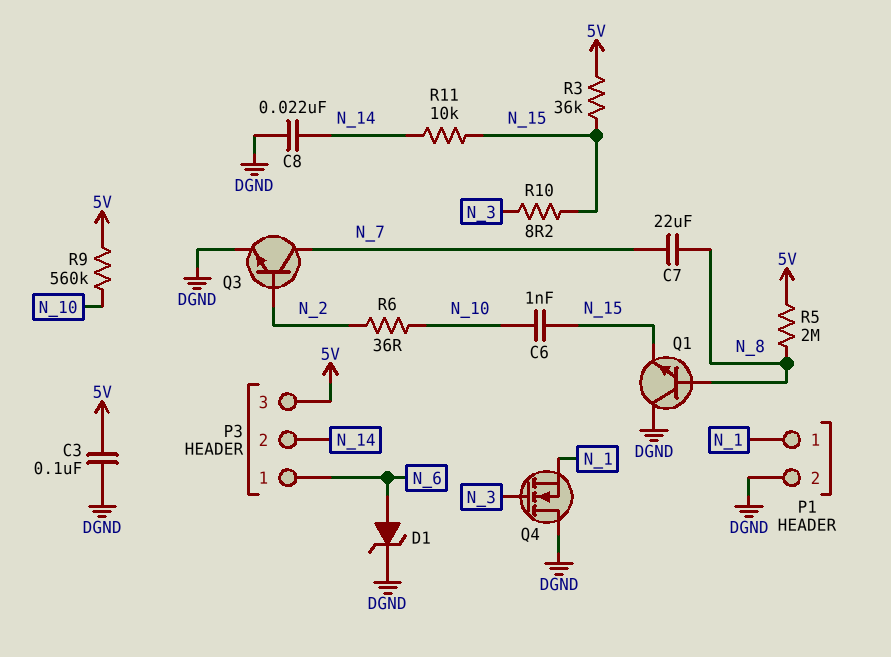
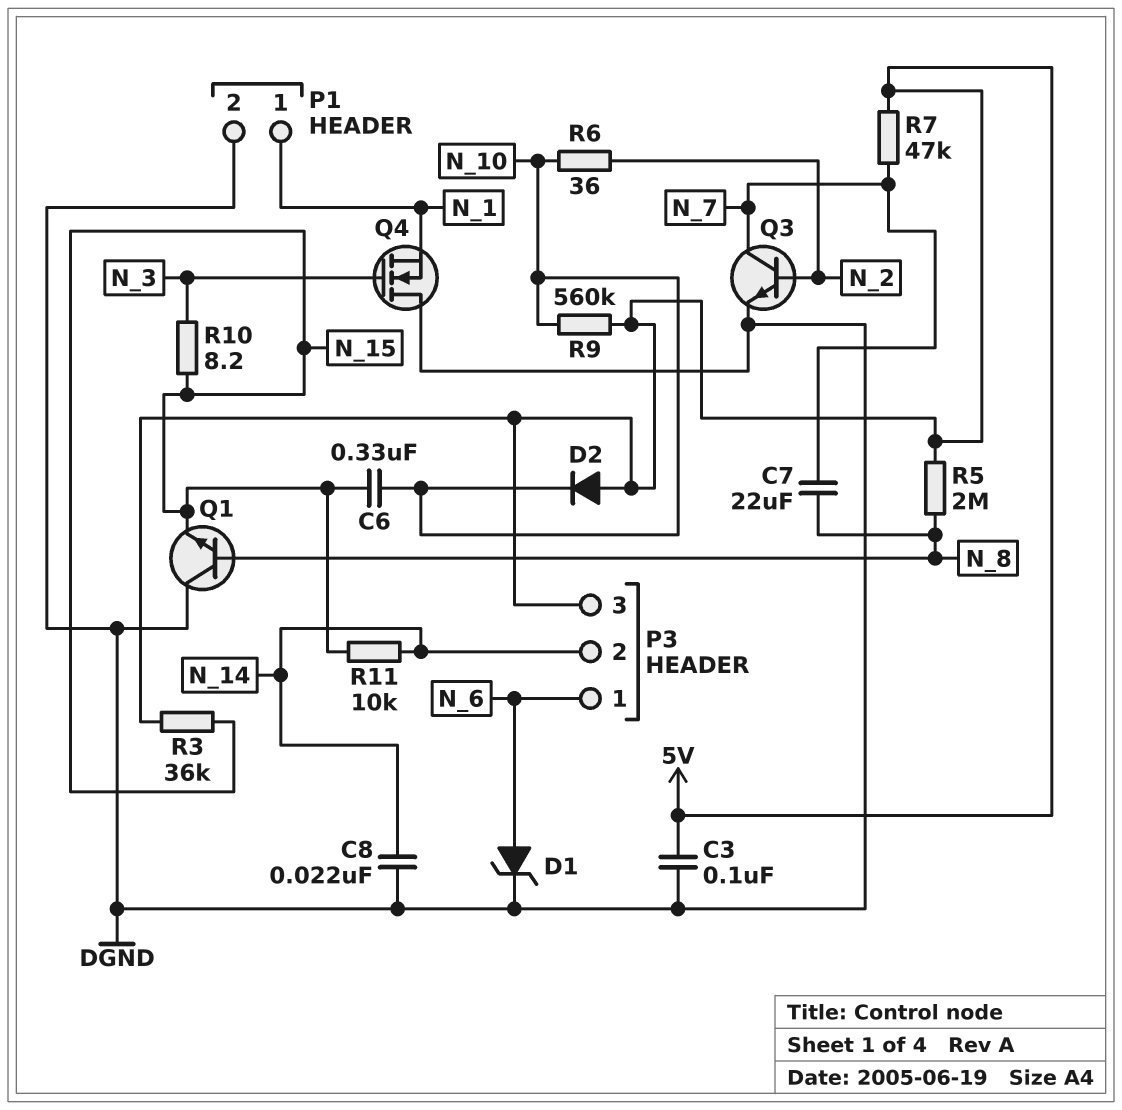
C6: 1nF (N_10, N_15) -> 330nF (N_10, N_15)
D2: none -> diode (A 5V, K N_10)
R7: none -> 47k (5V, N_7)

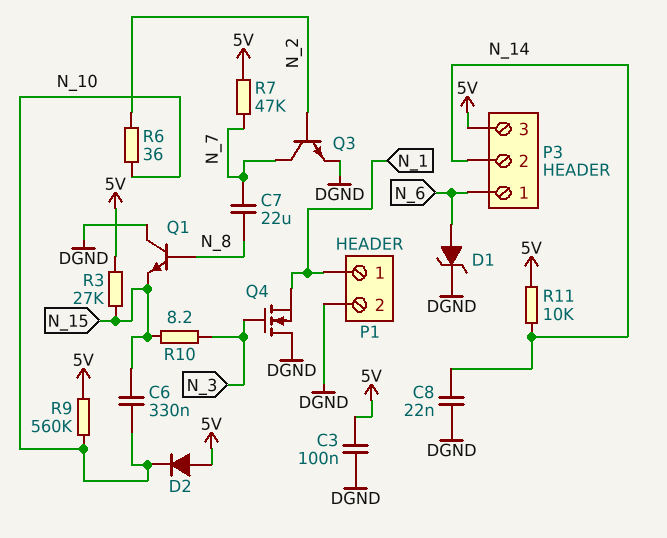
R3: 36k (5V, N_15) -> 27k (5V, N_15)
R5: 2M (5V, N_8) -> none
R11: 10k (N_14, N_15) -> 10k (5V, N_14)

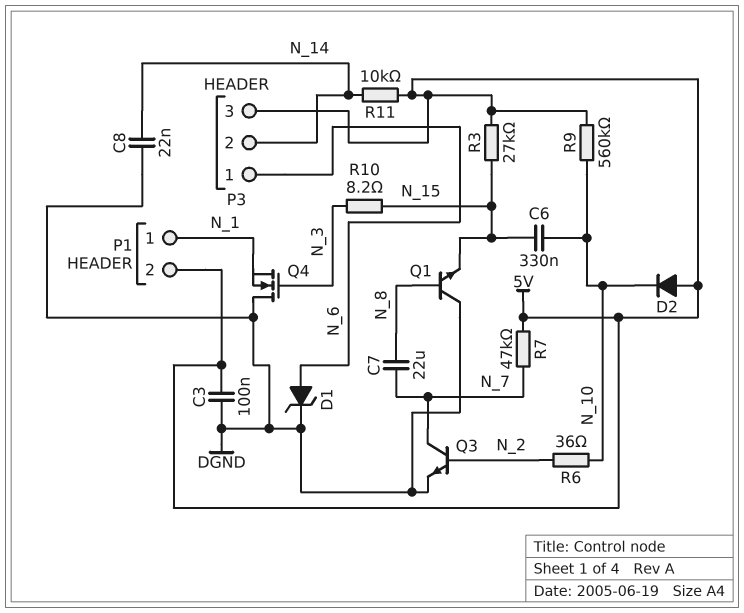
P1 pin 2: DGND -> 5V

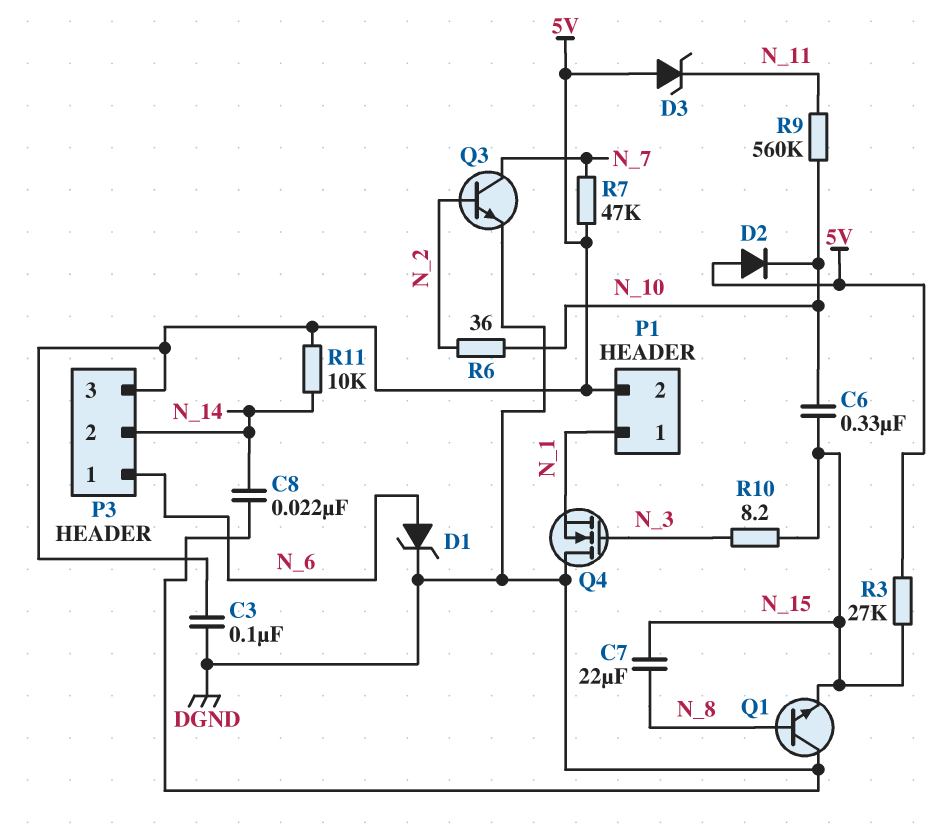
C7: 22uF (N_7, N_8) -> 22uF (N_8, N_15)
D3: none -> zener (A 5V, K N_11)
R9: 560k (5V, N_10) -> 560k (N_10, N_11)

